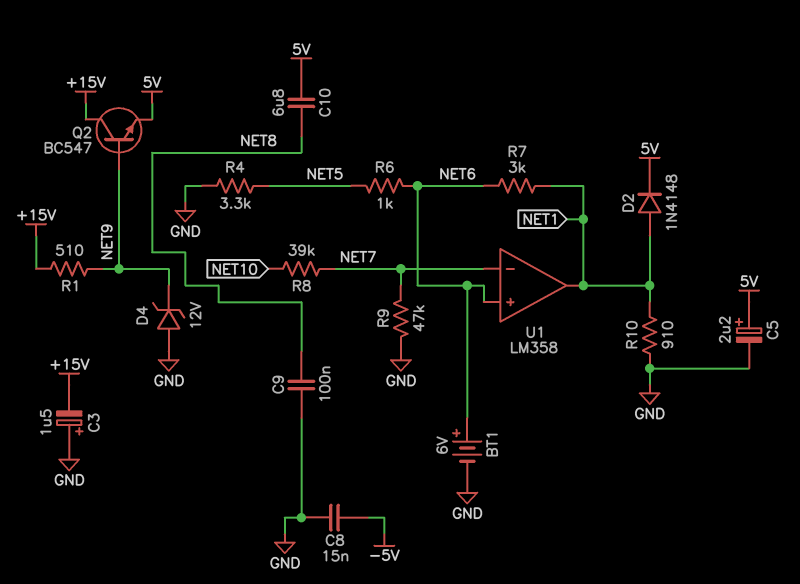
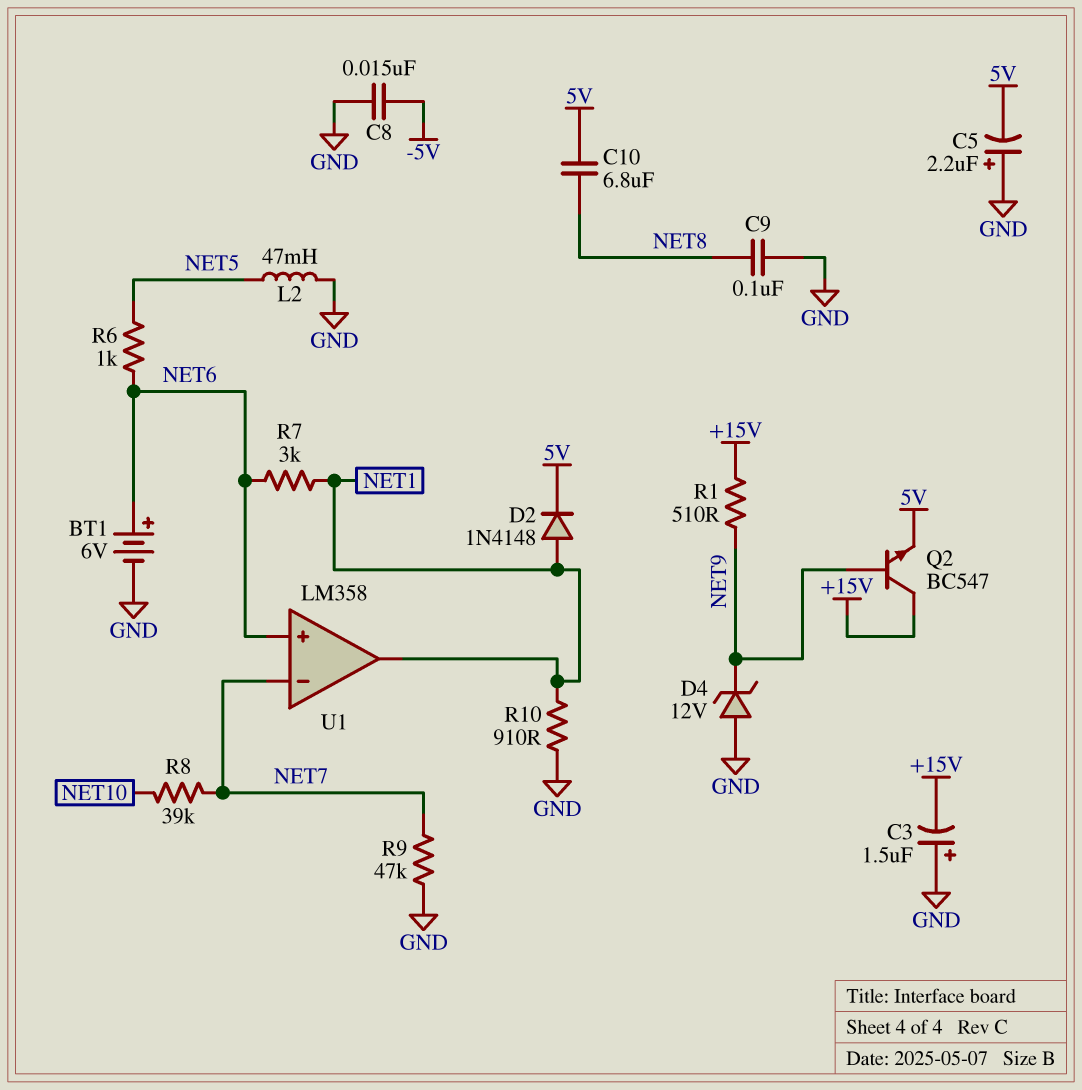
C5: 2.2uF (plus 5V, minus GND) -> 2.2uF (plus GND, minus 5V)
L2: none -> 47mH (GND, NET5)
R4: 3.3k (GND, NET5) -> none

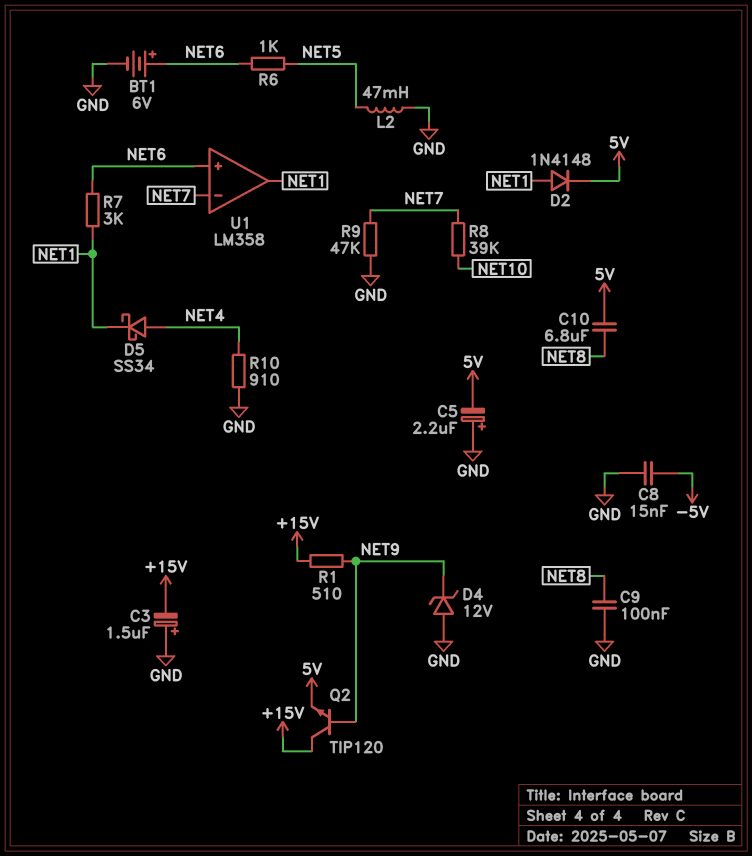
D5: none -> schottky SS34 (A NET4, K NET1)
Q2: NPN BC547 (B NET9, C +15V, E 5V) -> NPN TIP120 (B NET9, C +15V, E 5V)
R10: 910 (GND, NET1) -> 910 (GND, NET4)

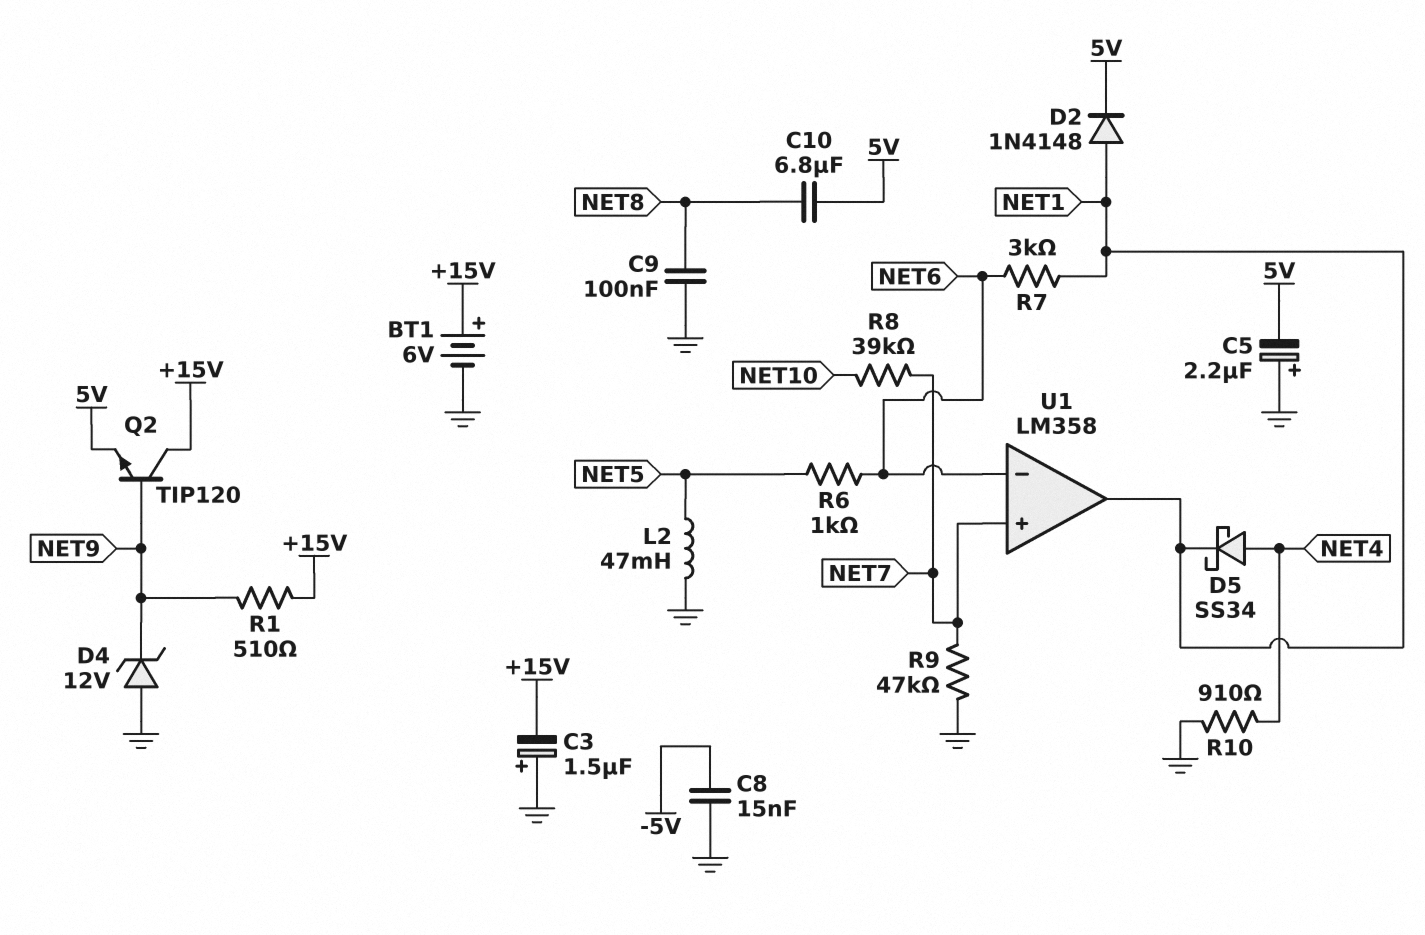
BT1: 6V (plus NET6, minus GND) -> 6V (plus +15V, minus GND)
U1 pin in+: NET6 -> NET7
U1 pin in-: NET7 -> NET6

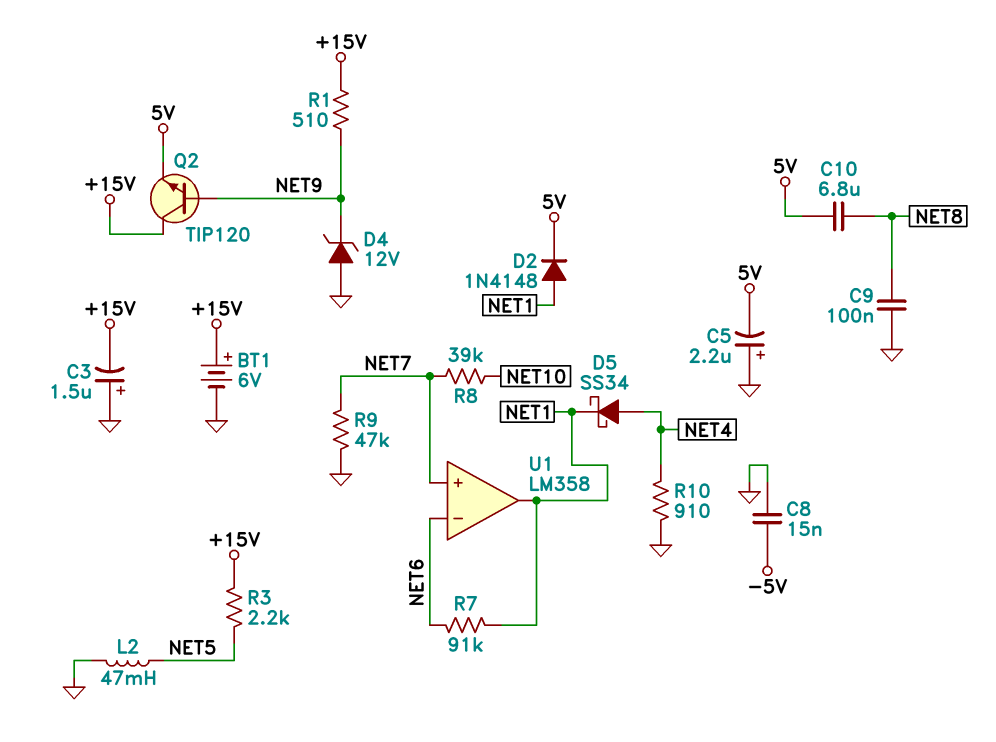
R3: none -> 2.2k (+15V, NET5)
R6: 1k (NET5, NET6) -> none
R7: 3k (NET1, NET6) -> 91k (NET1, NET6)

